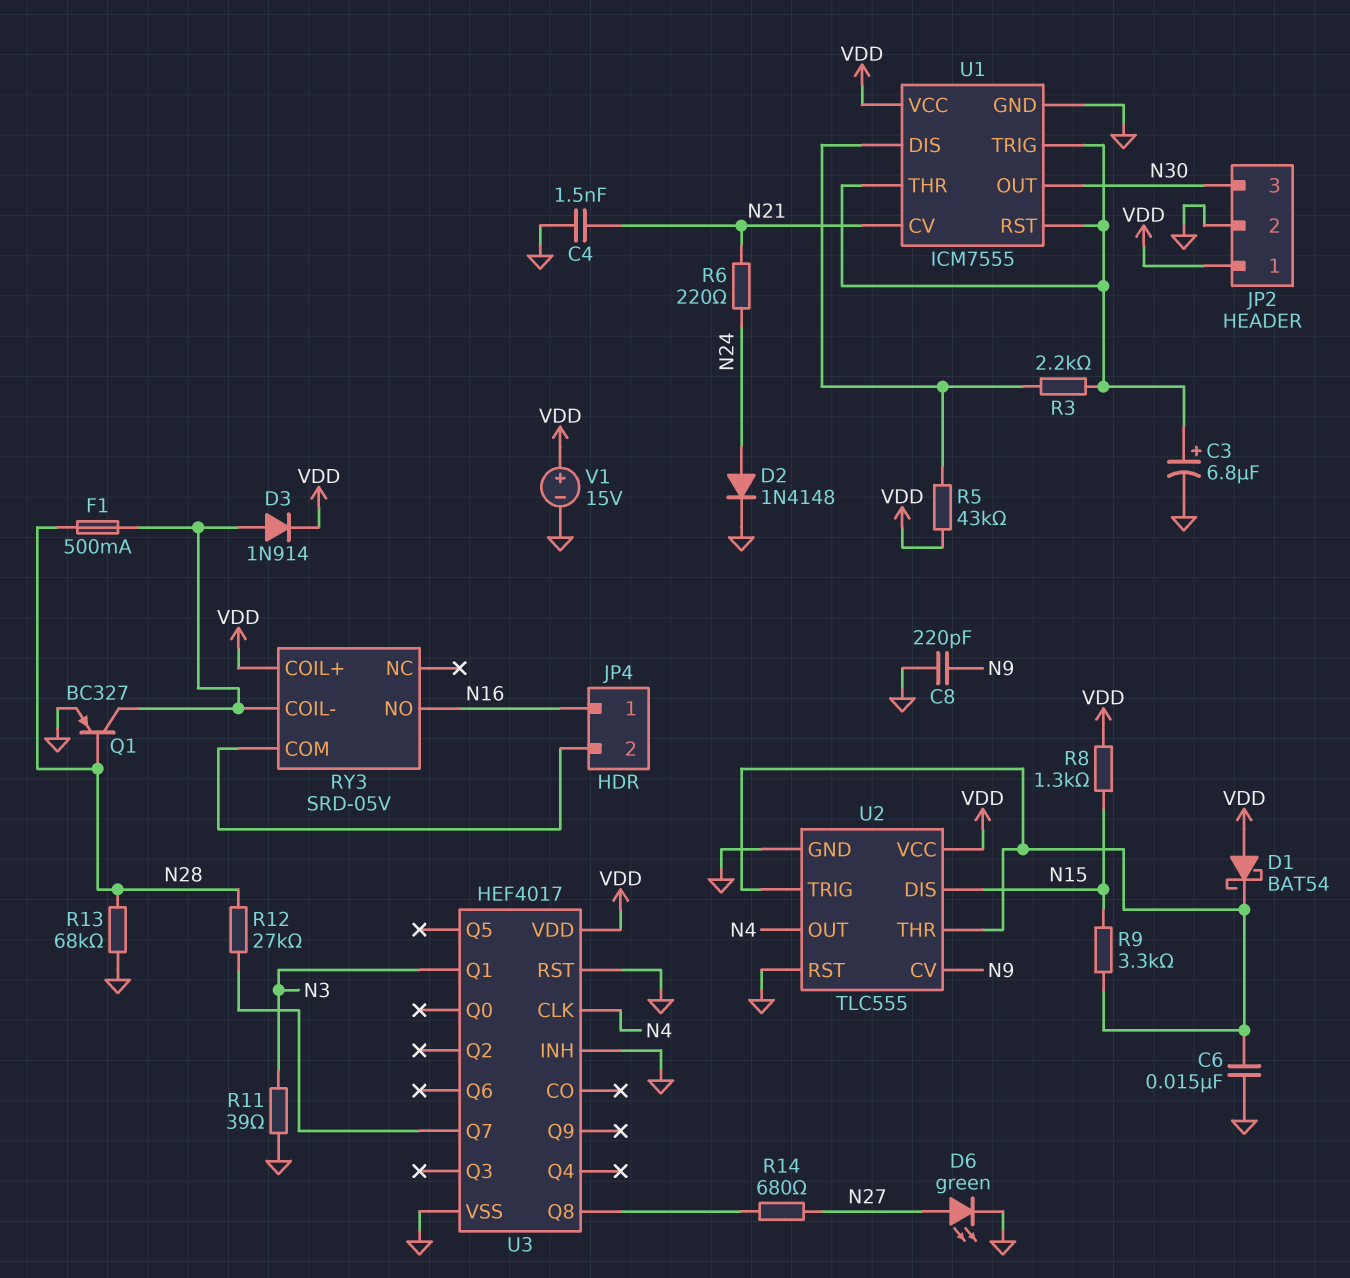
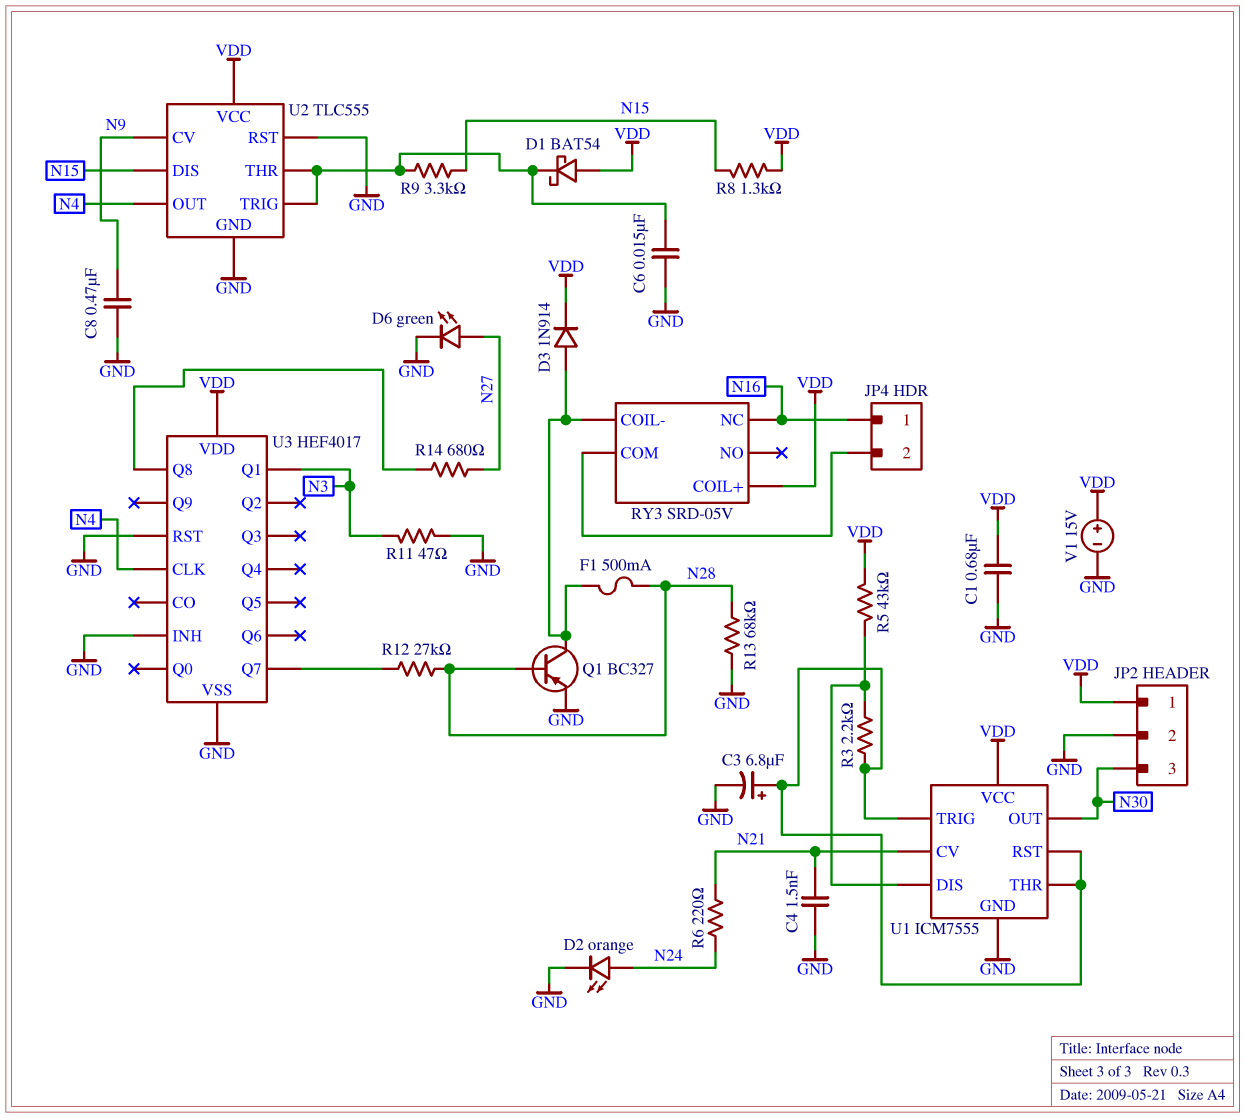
C1: none -> 680nF (GND, VDD)
C8: 220pF (GND, N9) -> 470nF (GND, N9)
D2: diode 1N4148 (A N24, K GND) -> LED orange (A N24, K GND)
R11: 39 (GND, N3) -> 47 (GND, N3)
RY3 pin NC: none -> N16
RY3 pin NO: N16 -> none

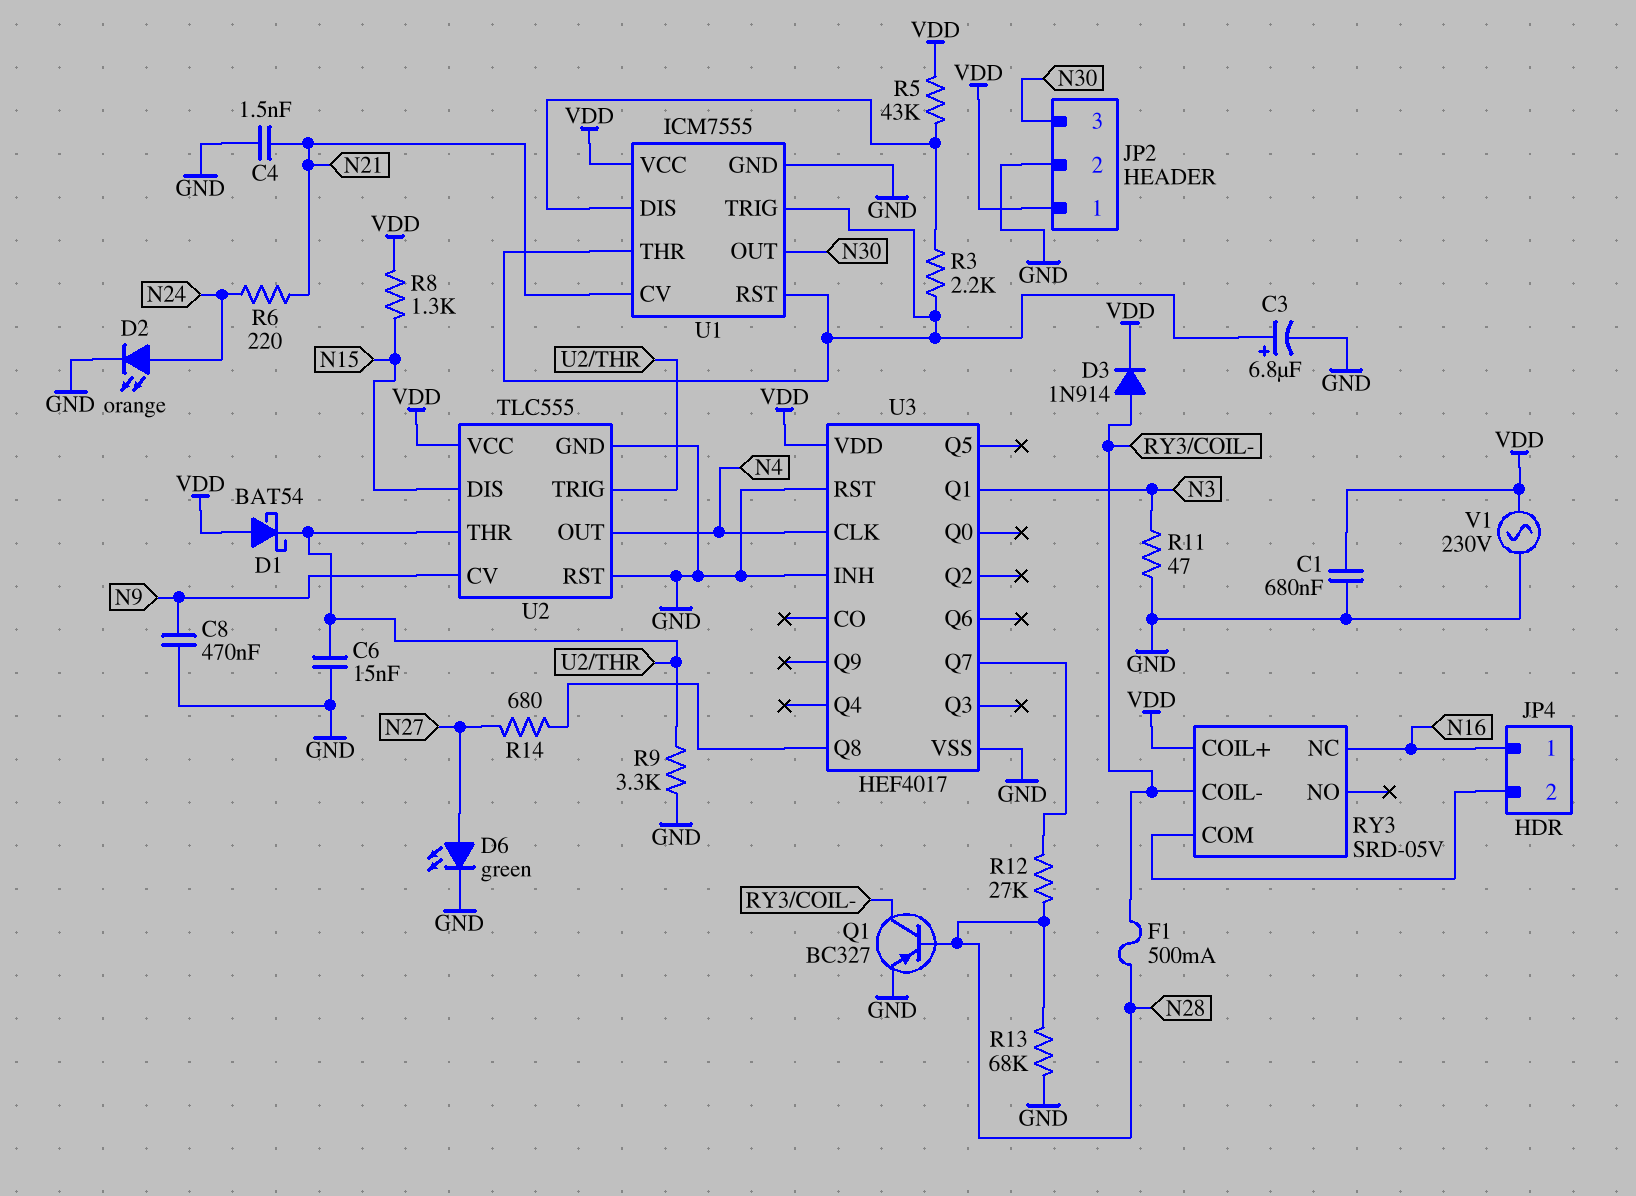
R9: 3.3k (N15, U2/THR) -> 3.3k (GND, U2/THR)
V1: 15V (plus VDD, minus GND) -> AC 230V (GND, VDD)

